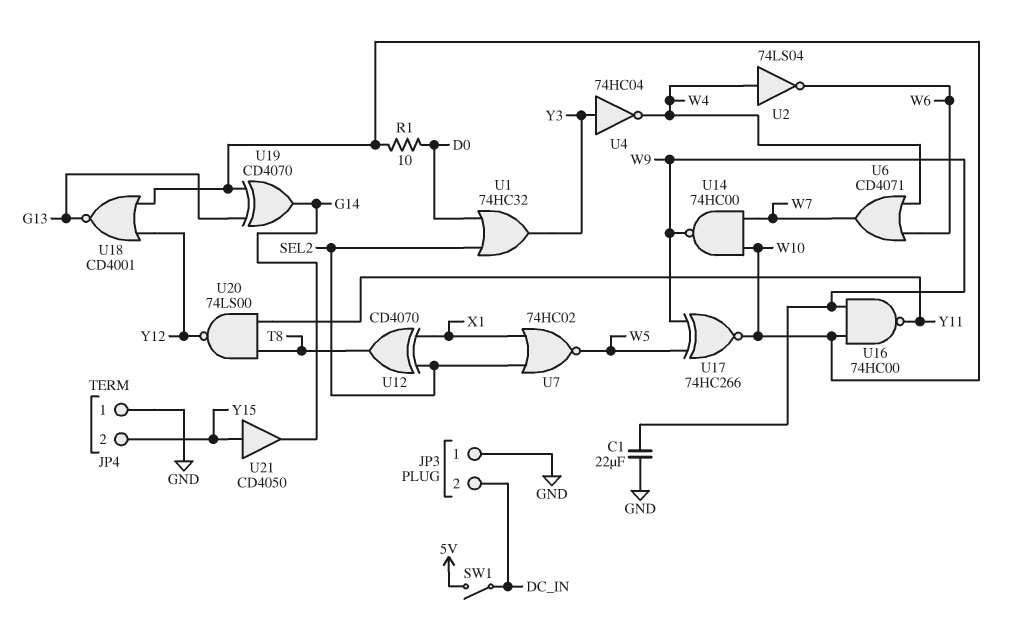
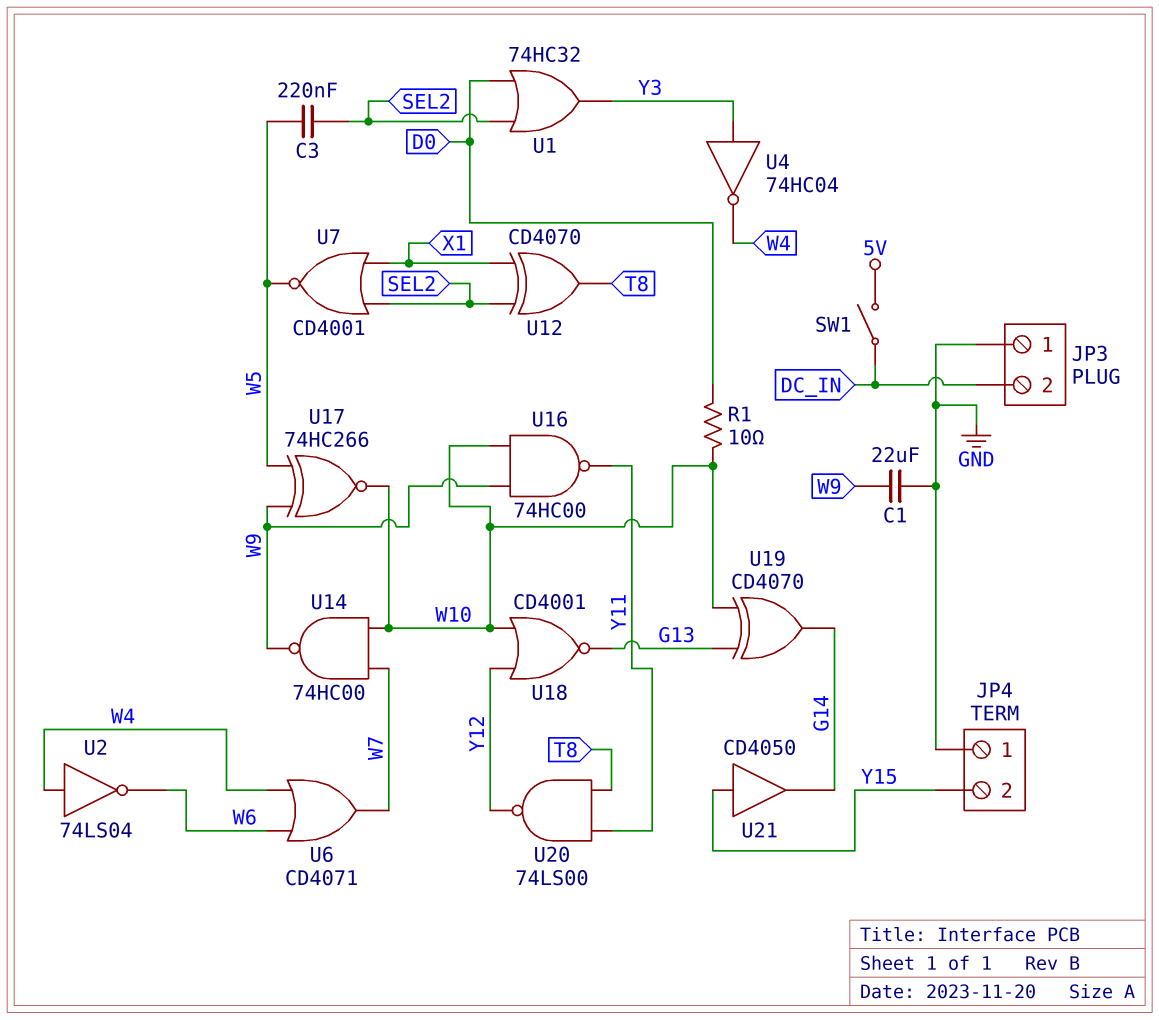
C3: none -> 220nF (SEL2, W5)
U7: NOR 74HC02 (in SEL2, in X1, out W5) -> NOR CD4001 (in SEL2, in X1, out W5)

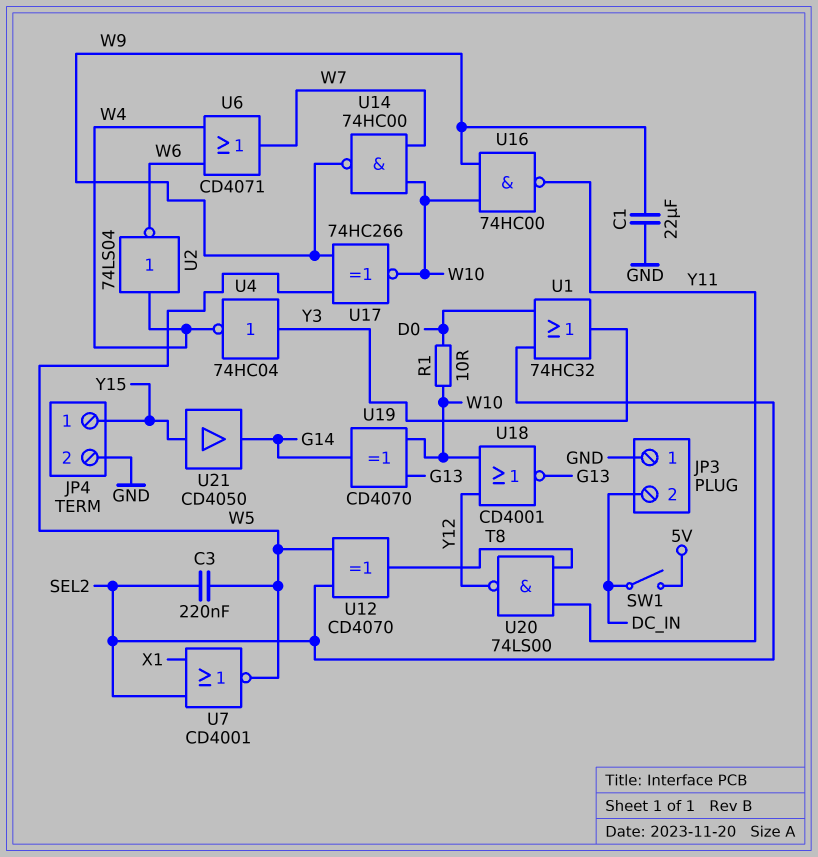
JP4 pin 1: GND -> Y15
JP4 pin 2: Y15 -> GND
U12: XOR CD4070 (in SEL2, in X1, out T8) -> XOR CD4070 (in SEL2, in W5, out T8)

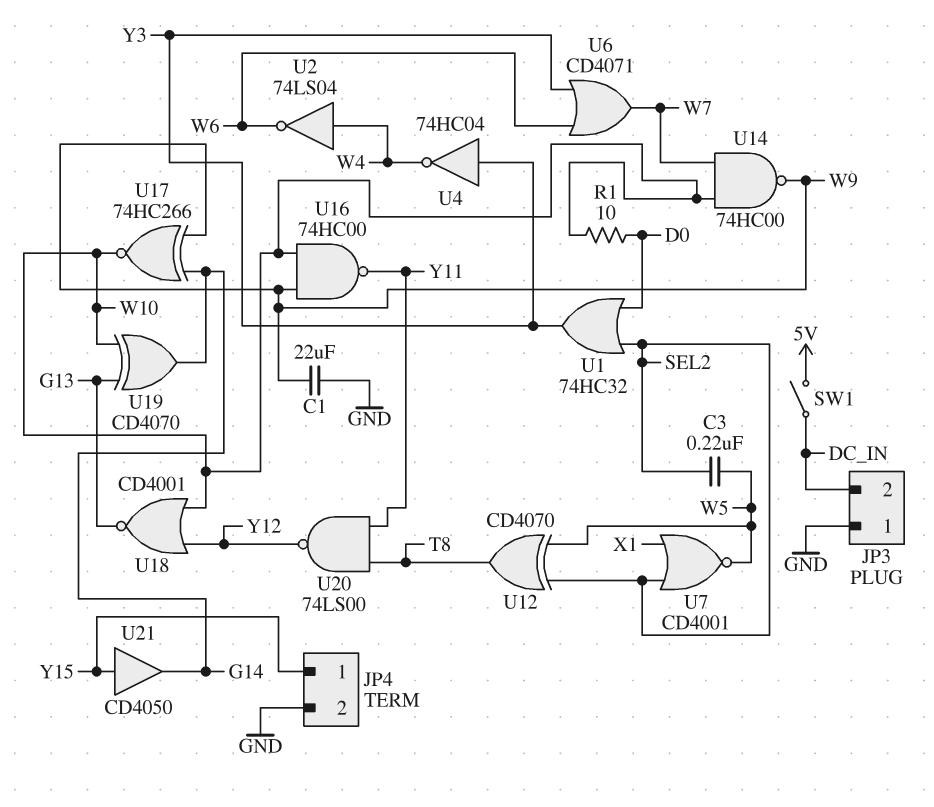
U6: OR CD4071 (in W4, in W6, out W7) -> OR CD4071 (in W6, in Y3, out W7)
U17: XNOR 74HC266 (in W5, in W9, out W10) -> XNOR 74HC266 (in G14, in W9, out W10)

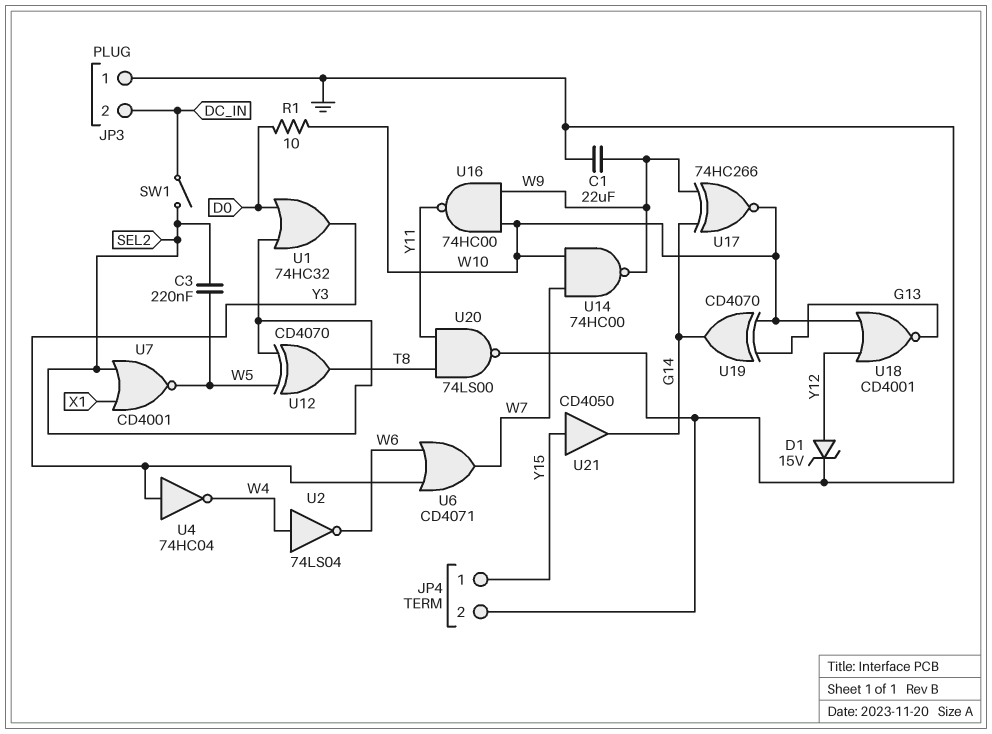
D1: none -> zener 15V (A Y12, K GND)
SW1: switch (5V, DC_IN) -> switch (DC_IN, SEL2)
U20: NAND 74LS00 (in T8, in Y11, out Y12) -> NAND 74LS00 (in T8, in Y11, out GND)

